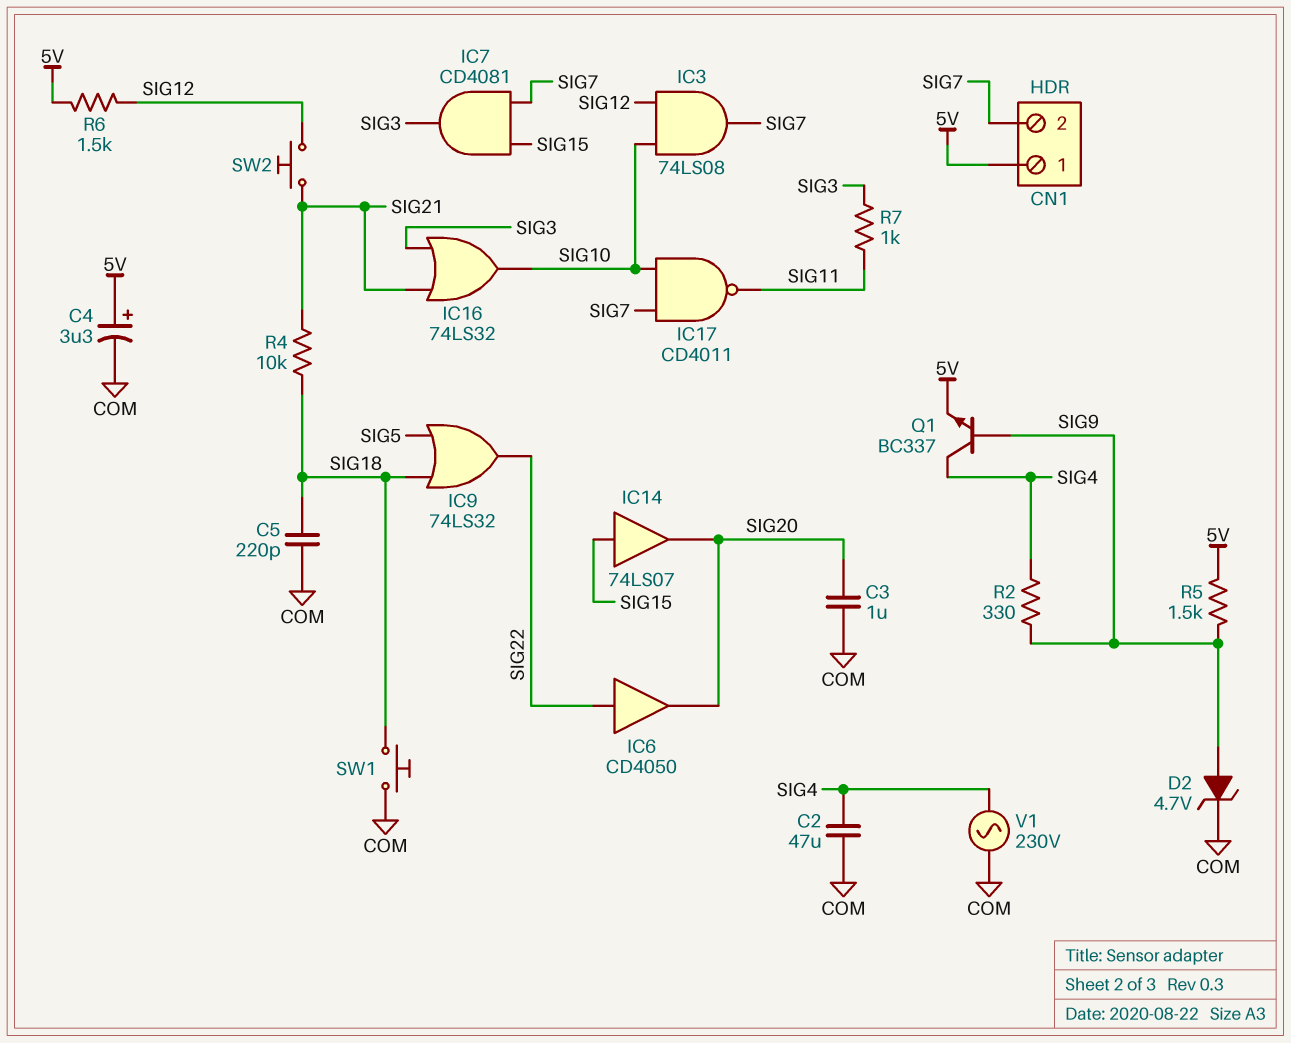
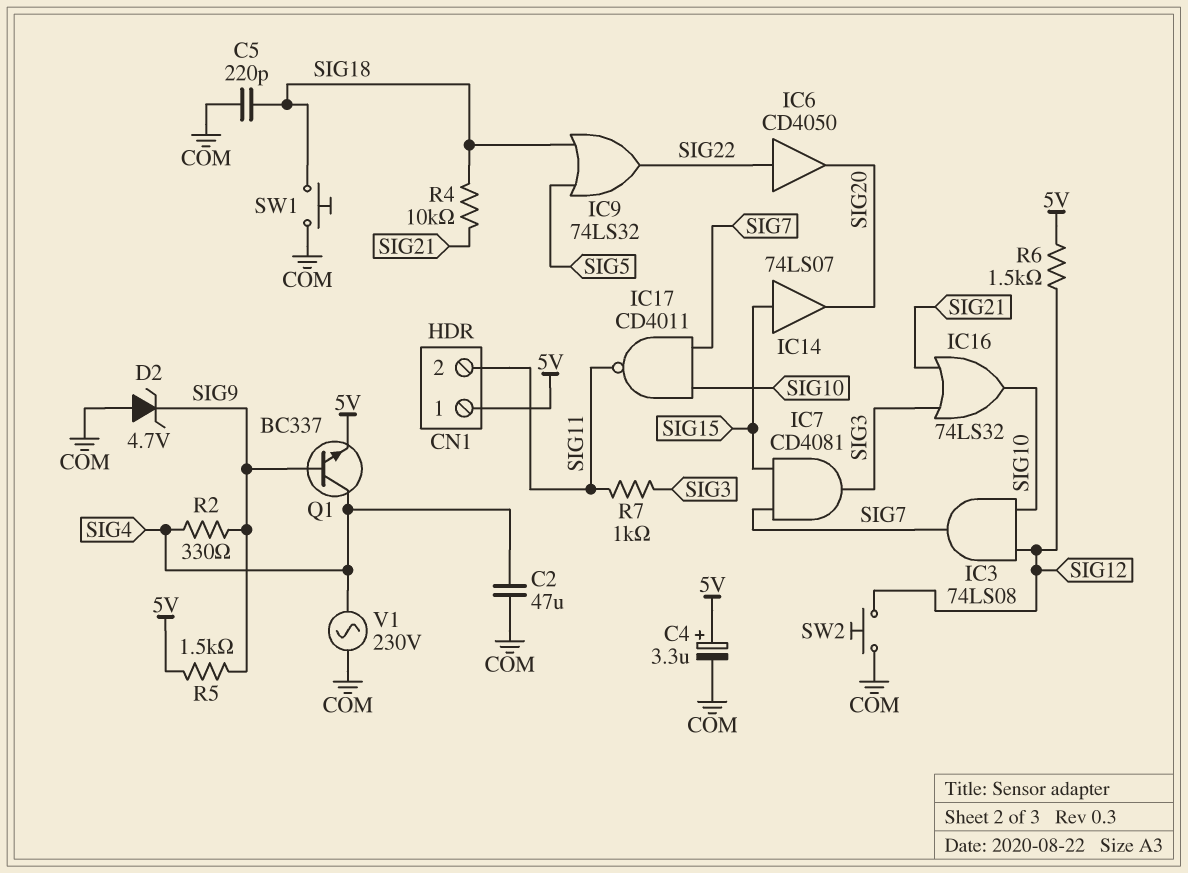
C3: 1uF (COM, SIG20) -> none
CN1 pin 2: SIG7 -> SIG11
D2: zener 4.7V (A SIG9, K COM) -> zener 4.7V (A COM, K SIG9)
SW2: button (SIG12, SIG21) -> button (COM, SIG12)

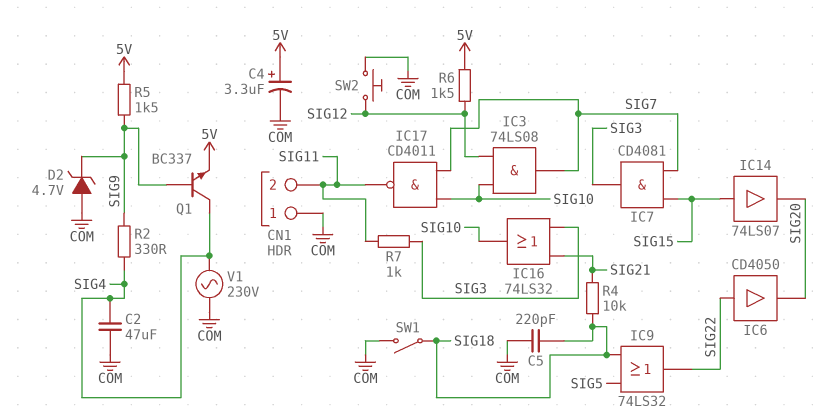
CN1 pin 1: 5V -> COM
SW1: button (COM, SIG18) -> switch (COM, SIG18)

